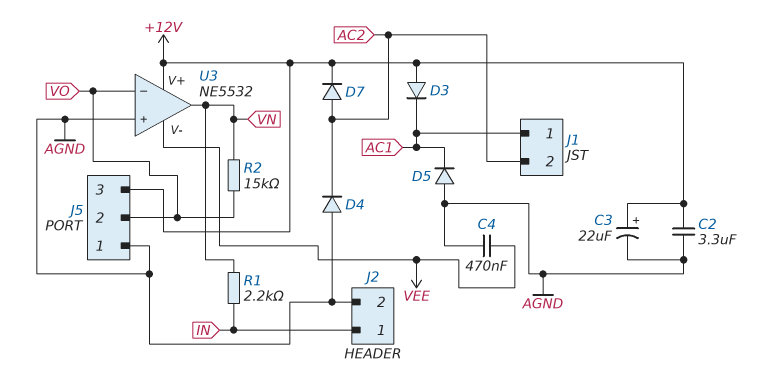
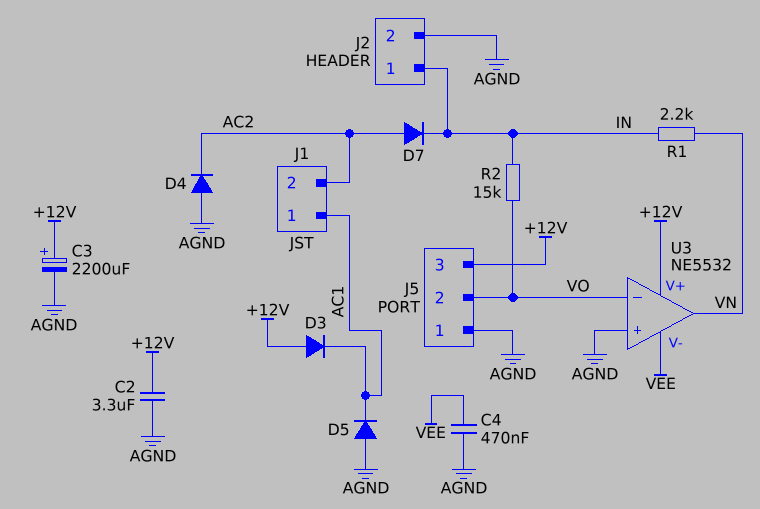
C3: 22uF (plus +12V, minus AGND) -> 2200uF (plus +12V, minus AGND)
D7: diode (A AC2, K +12V) -> diode (A AC2, K IN)
R2: 15k (VN, VO) -> 15k (IN, VO)

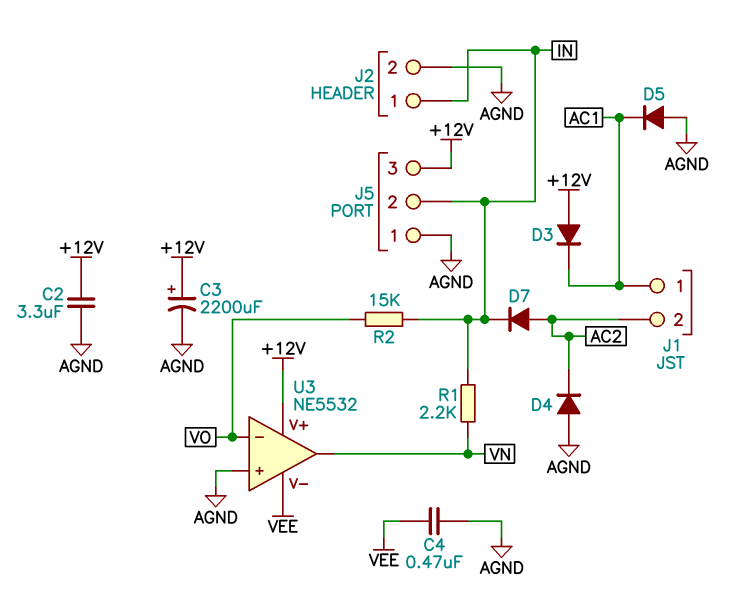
J5 pin 2: VO -> IN

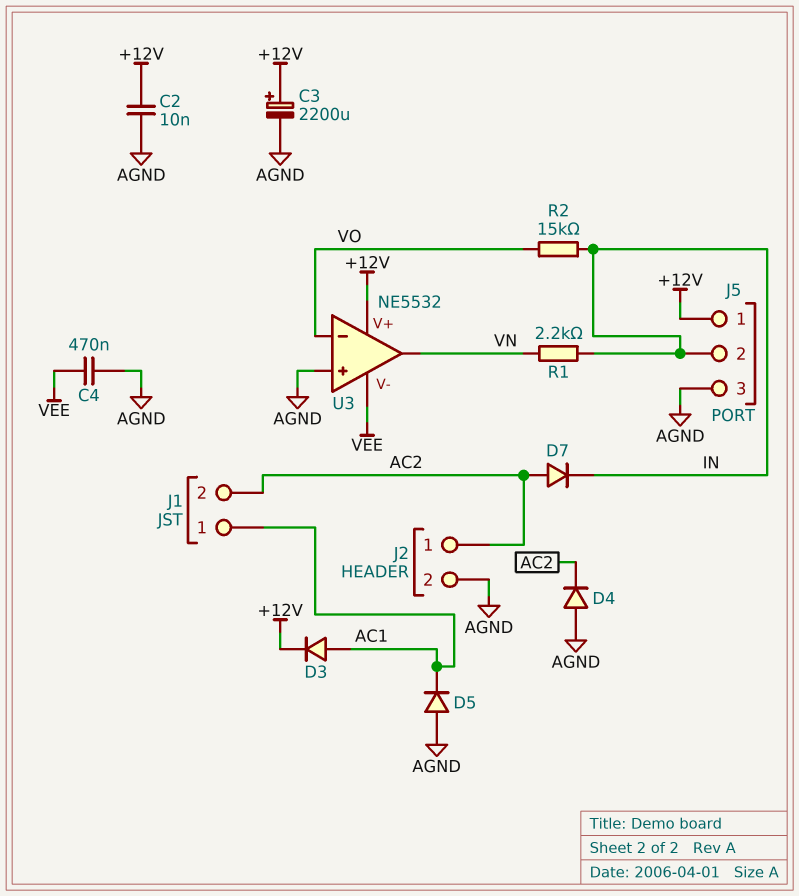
C2: 3.3uF (+12V, AGND) -> 10nF (+12V, AGND)
D3: diode (A +12V, K AC1) -> diode (A AC1, K +12V)
J2 pin 1: IN -> AC2
J5 pin 1: AGND -> +12V
J5 pin 3: +12V -> AGND

